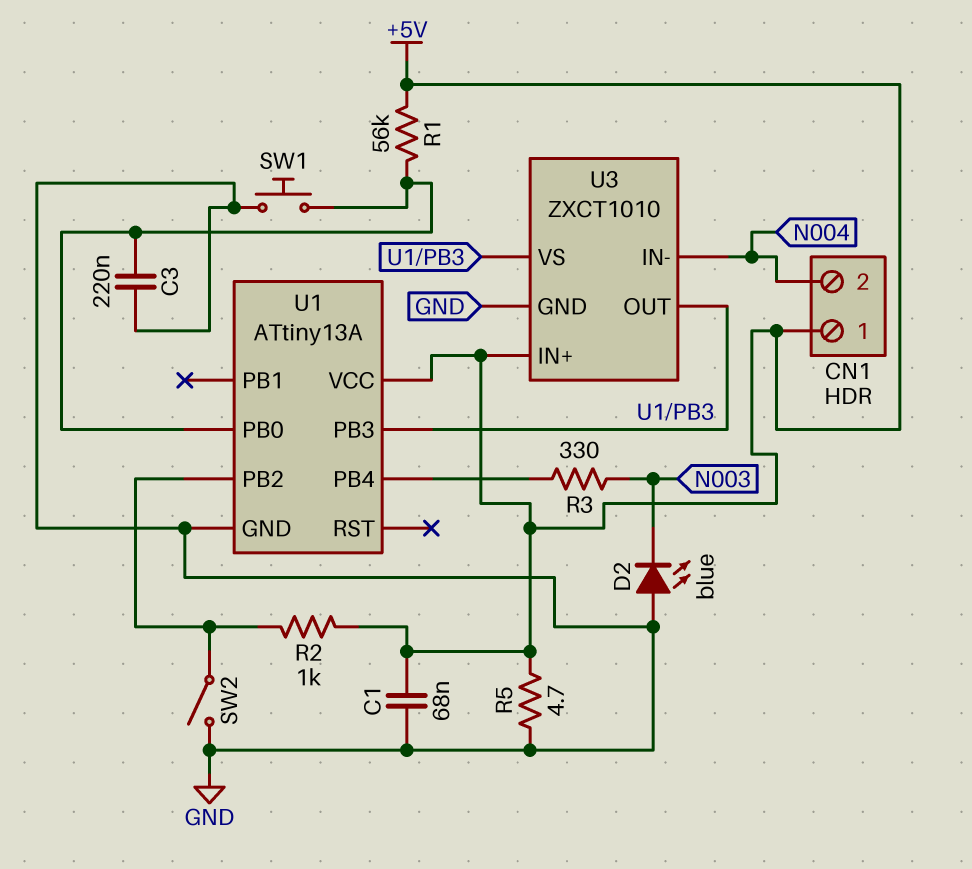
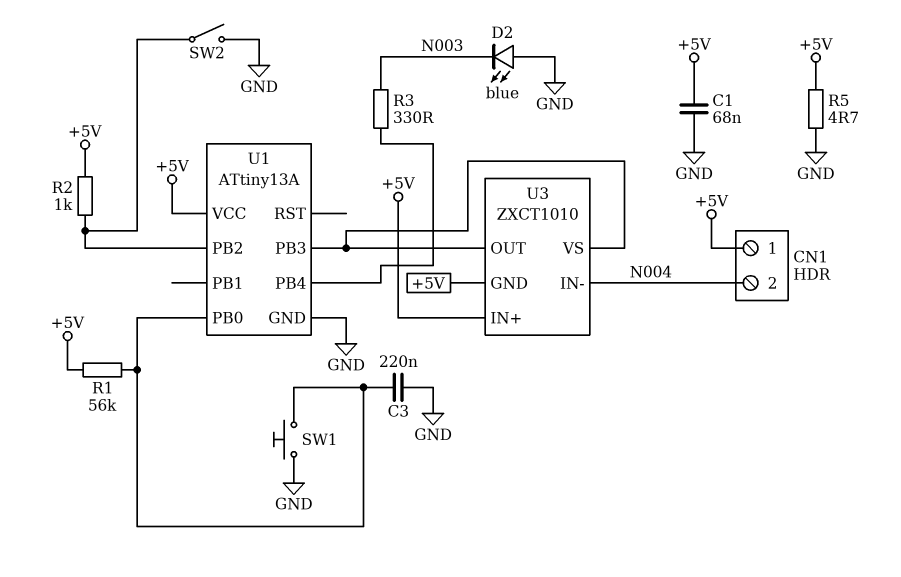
U3 pin GND: GND -> +5V

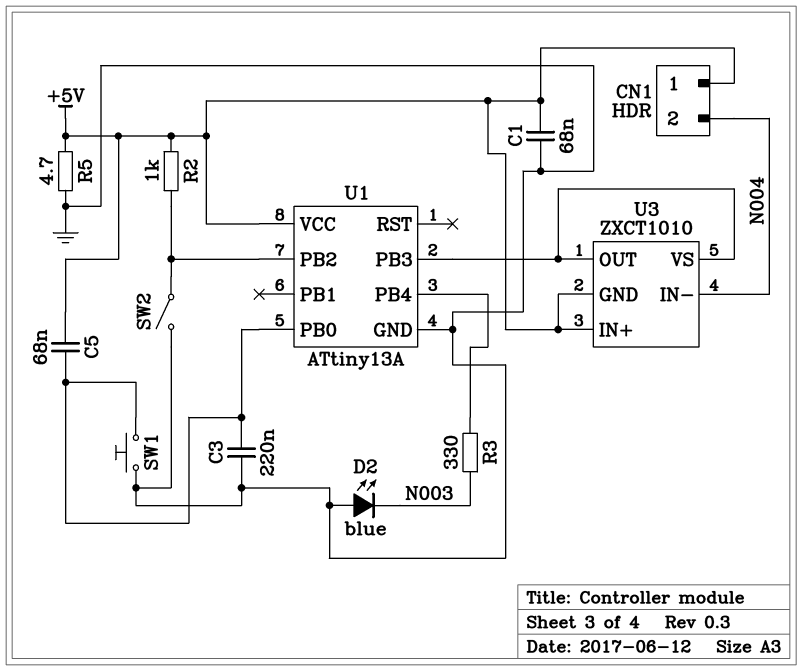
C5: none -> 68nF (+5V, U1/PB0)
R1: 56k (+5V, U1/PB0) -> none

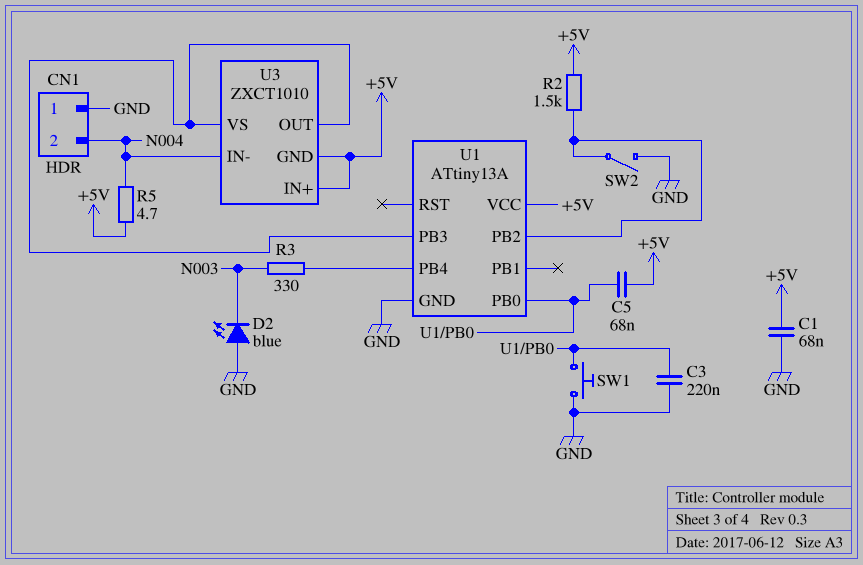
CN1 pin 1: +5V -> GND
R2: 1k (+5V, U1/PB2) -> 1.5k (+5V, U1/PB2)
R5: 4.7 (+5V, GND) -> 4.7 (+5V, N004)

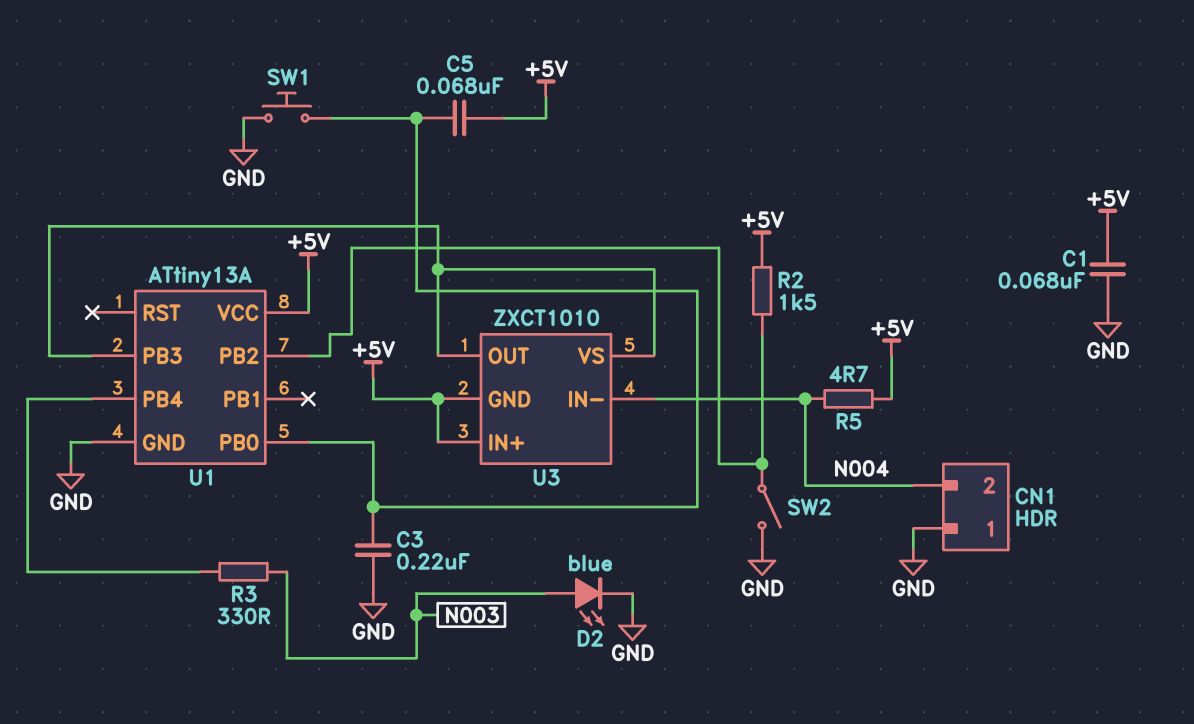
D2: LED blue (A GND, K N003) -> LED blue (A N003, K GND)

